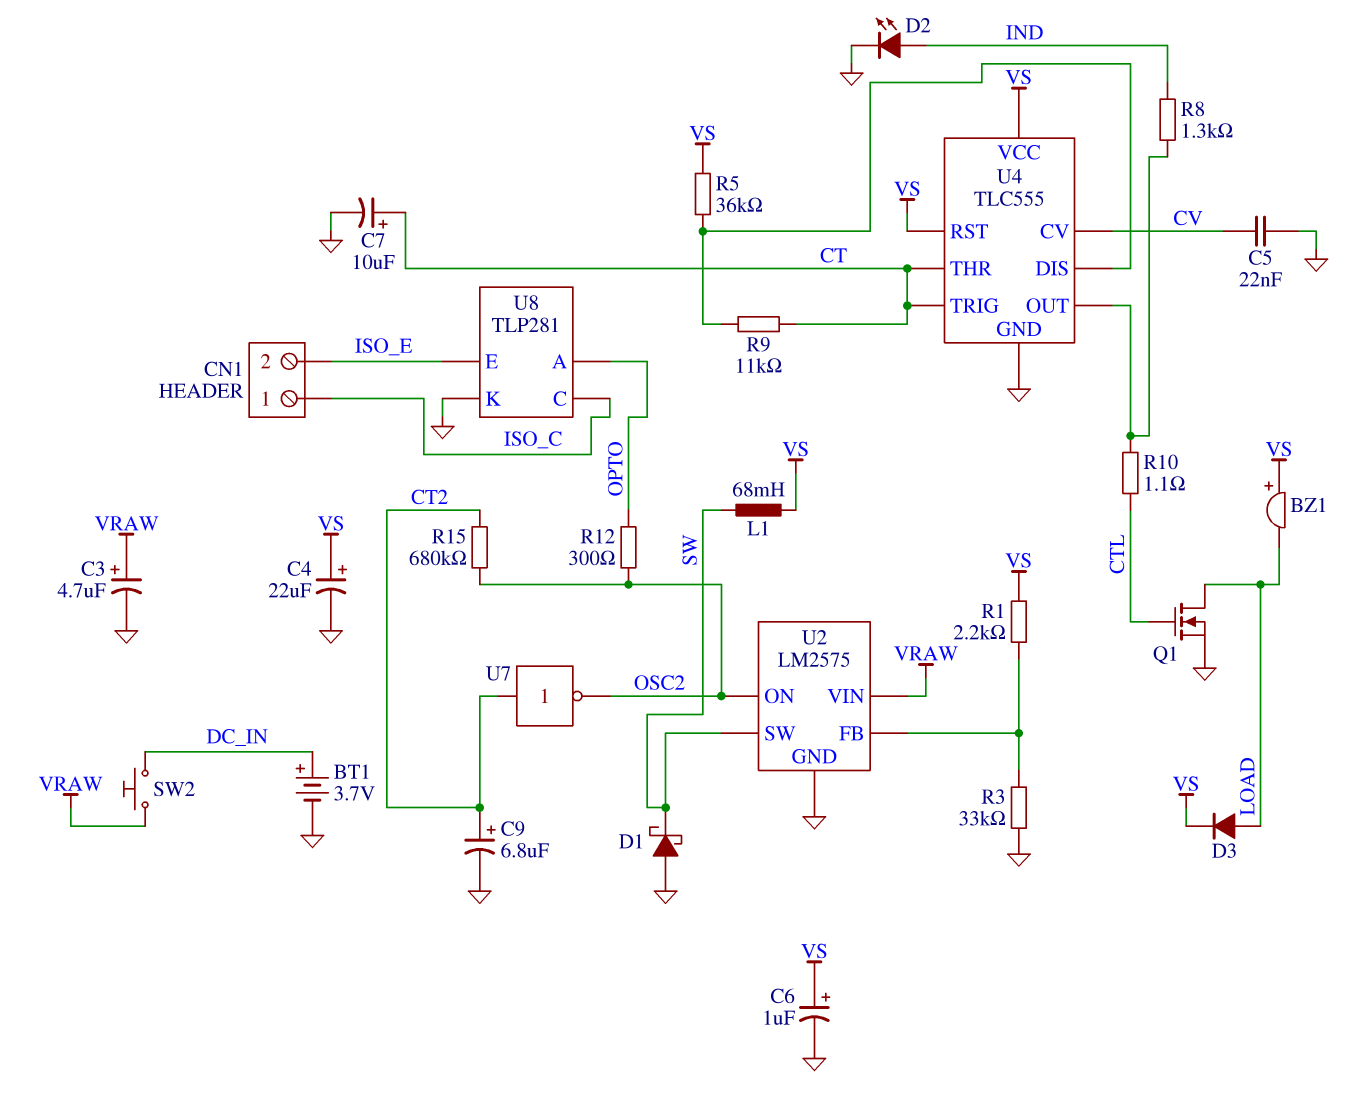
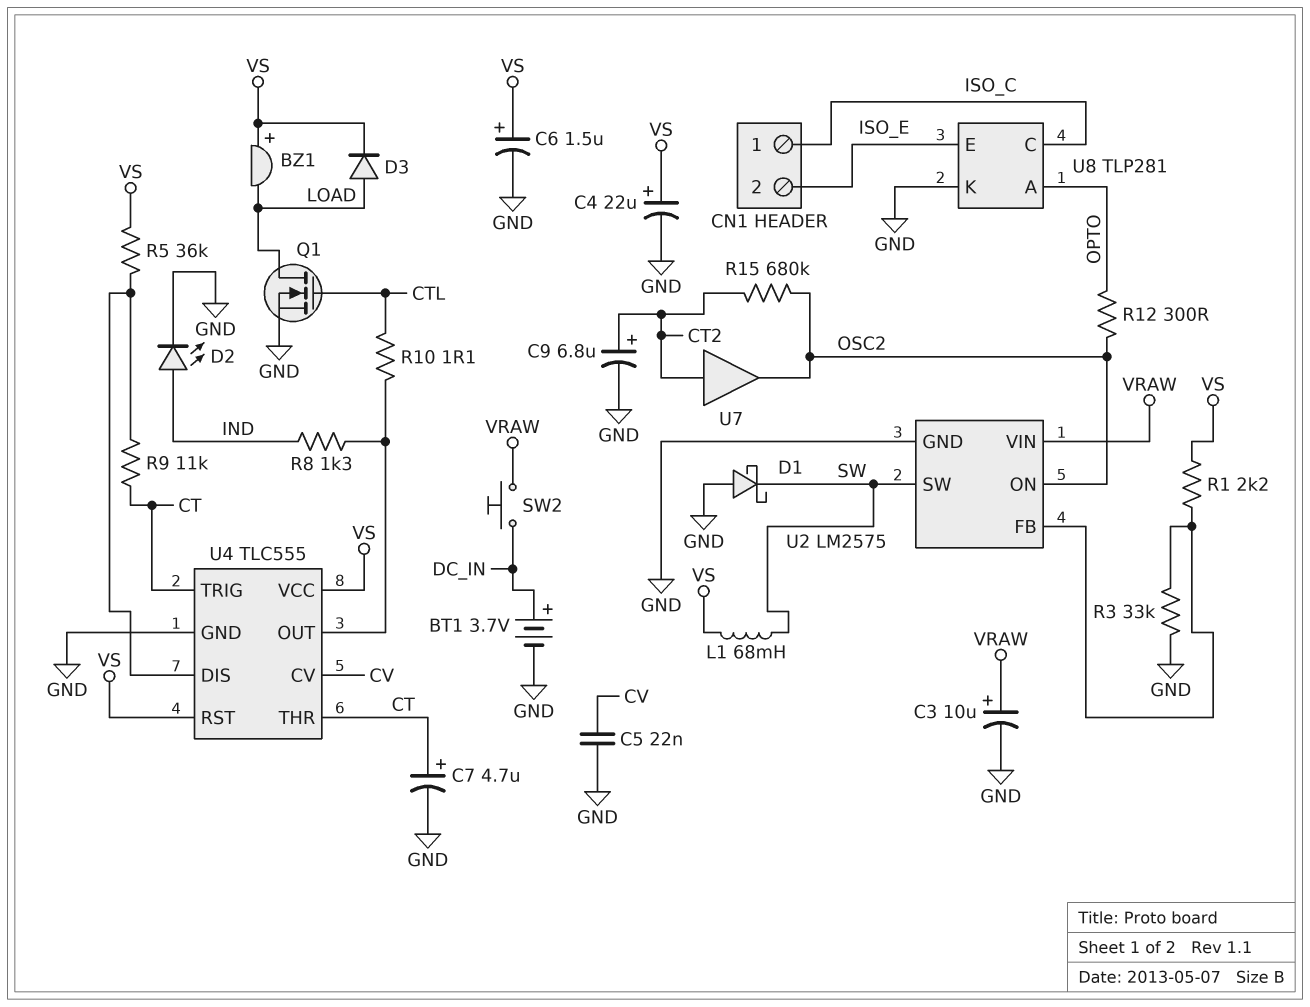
C3: 4.7uF (plus VRAW, minus GND) -> 10uF (plus VRAW, minus GND)
C6: 1uF (plus VS, minus GND) -> 1.5uF (plus VS, minus GND)
C7: 10uF (plus CT, minus GND) -> 4.7uF (plus CT, minus GND)
U7: NOT (in CT2, out OSC2) -> buffer (in CT2, out OSC2)

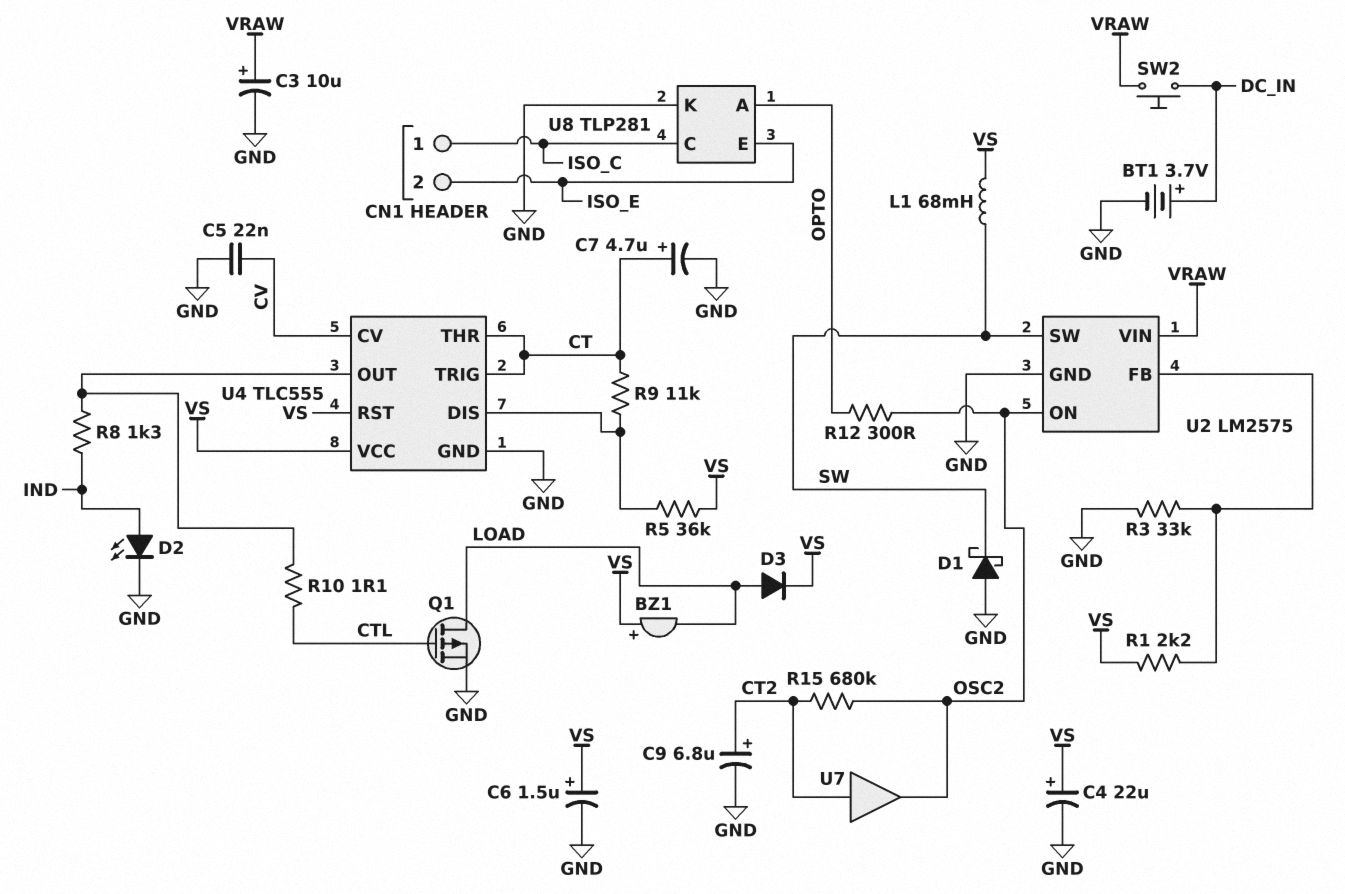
Q1: NMOS (G CTL, D LOAD, S GND) -> PMOS (G CTL, D LOAD, S GND)

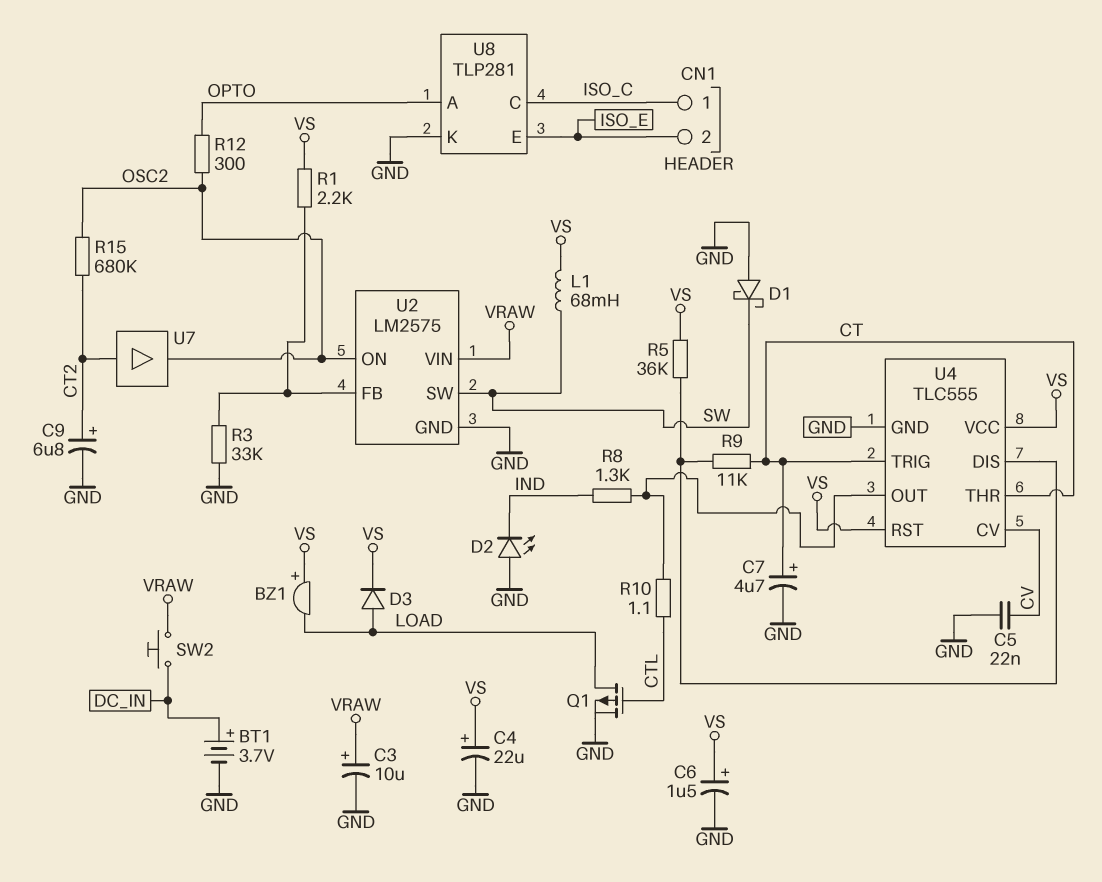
D2: LED (A IND, K GND) -> LED (A GND, K IND)

